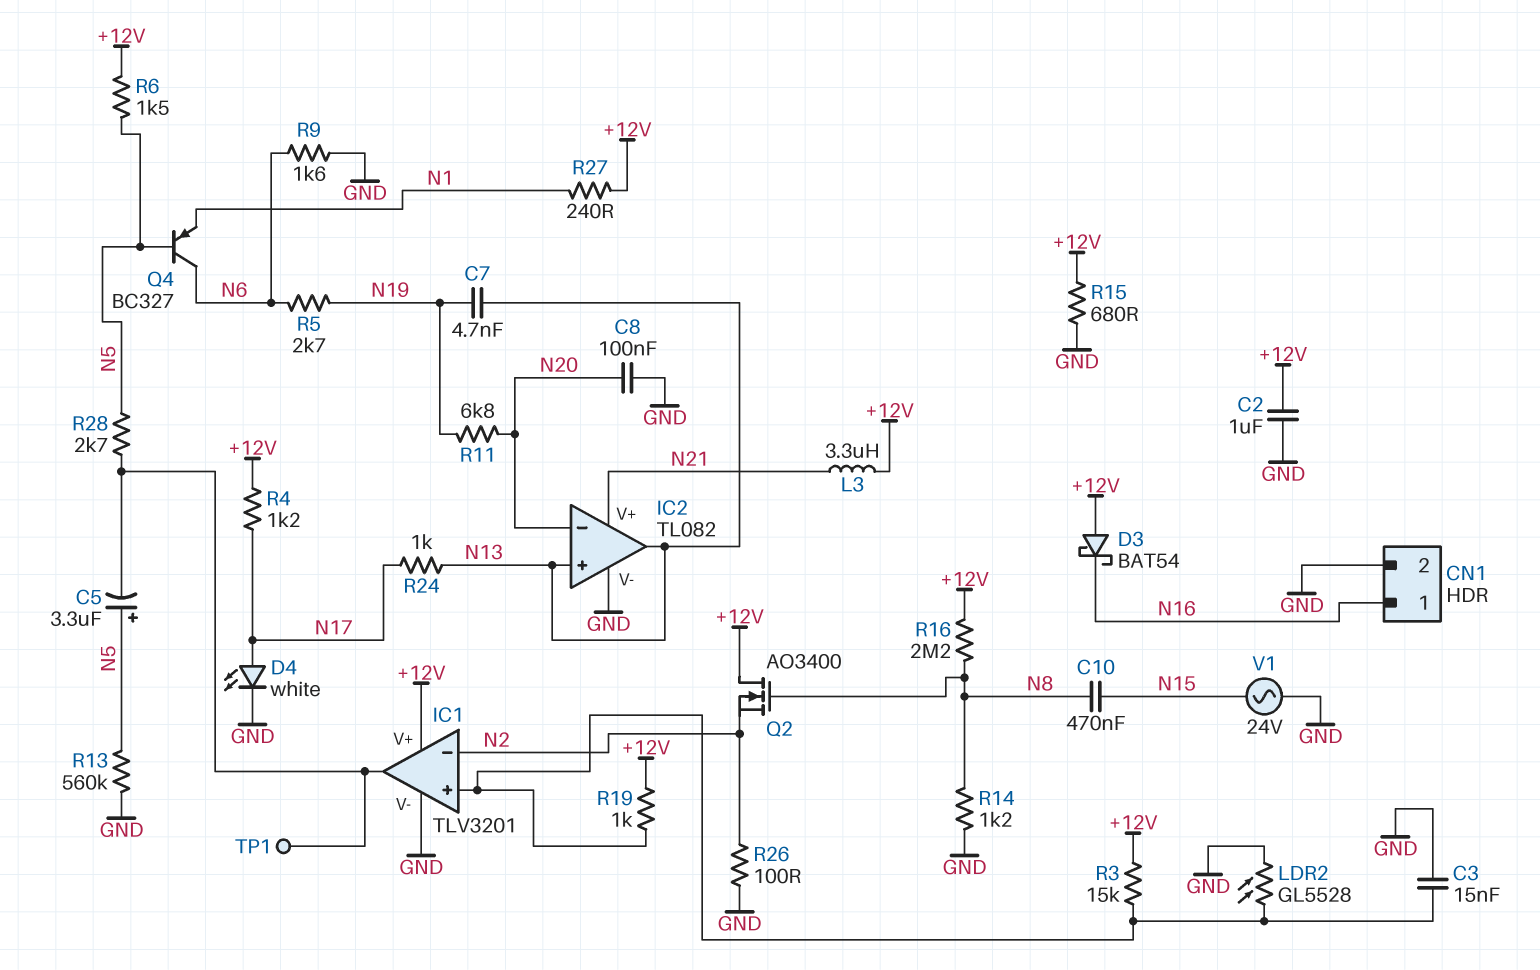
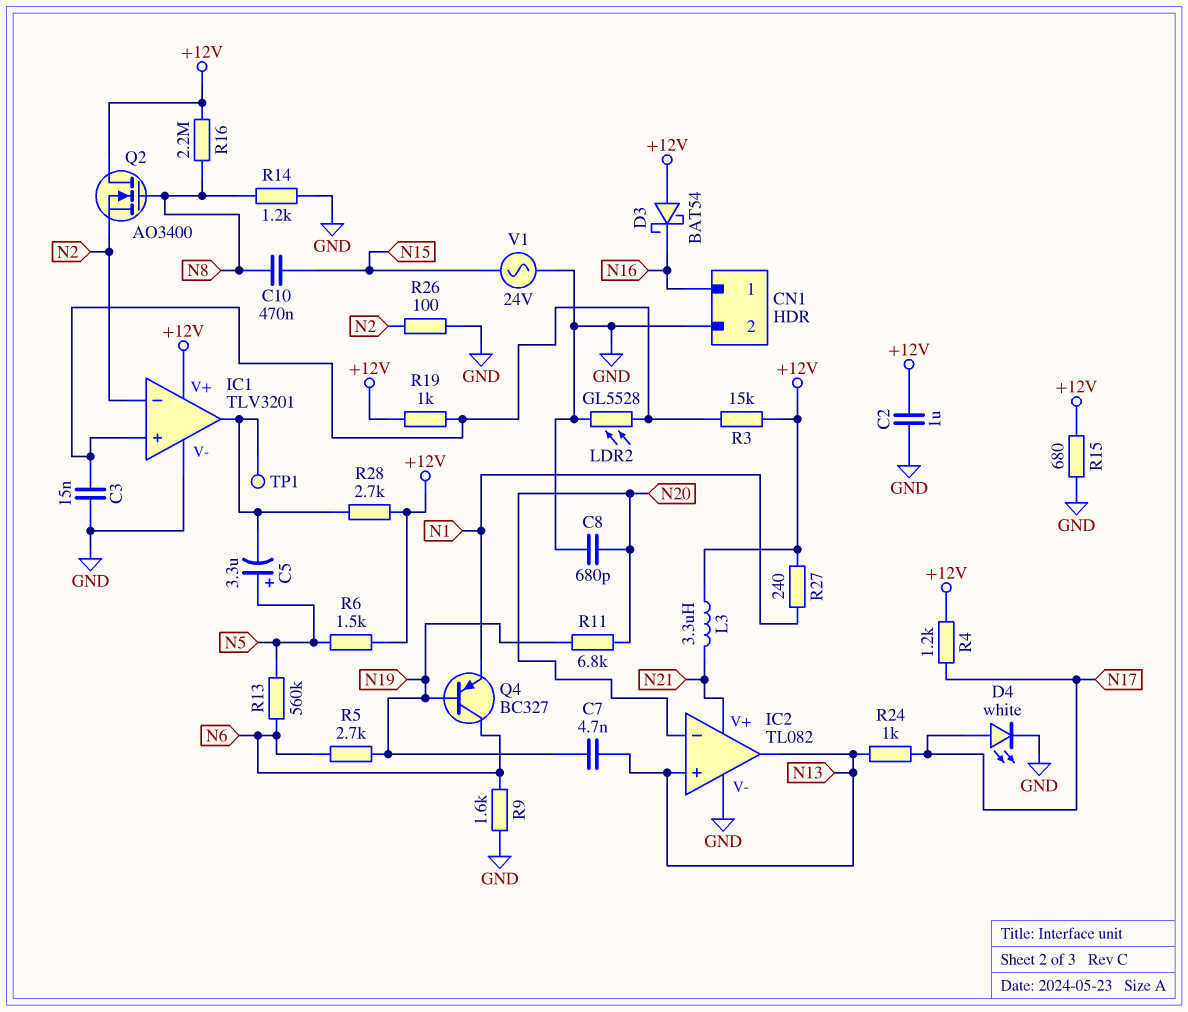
C8: 100nF (GND, N20) -> 680pF (GND, N20)
Q4: PNP BC327 (B N5, C N6, E N1) -> PNP BC327 (B N19, C N6, E N1)
R13: 560k (GND, N5) -> 560k (N5, N6)
R28: 2.7k (IC1/out, N5) -> 2.7k (+12V, IC1/out)

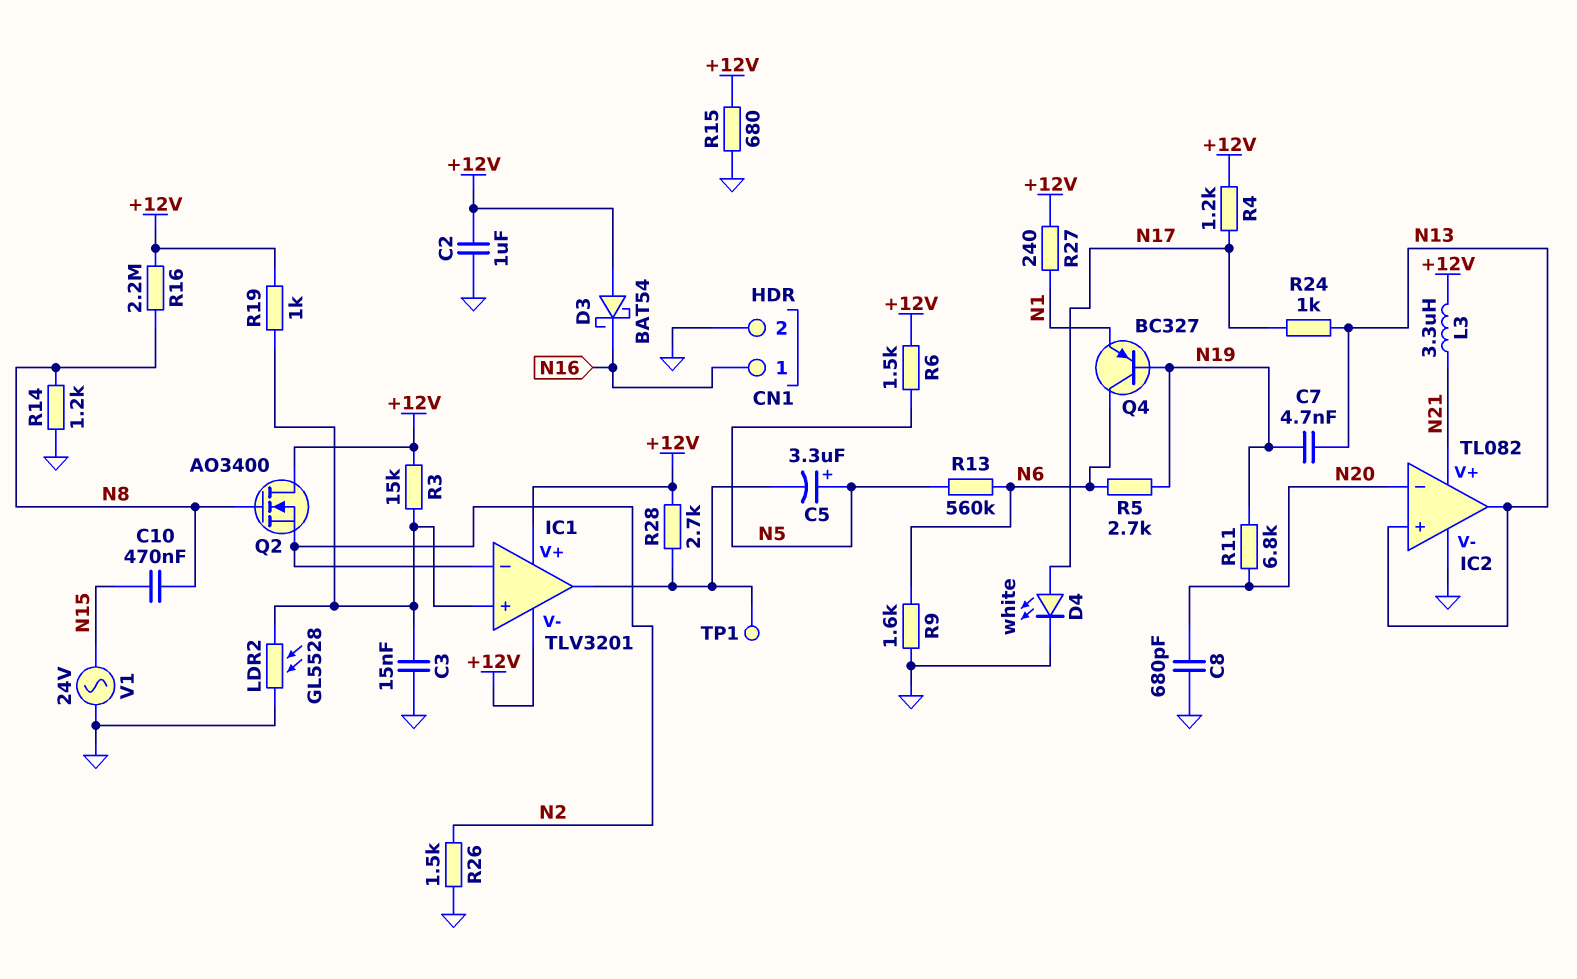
IC1 pin V-: GND -> +12V
R26: 100 (GND, N2) -> 1.5k (GND, N2)

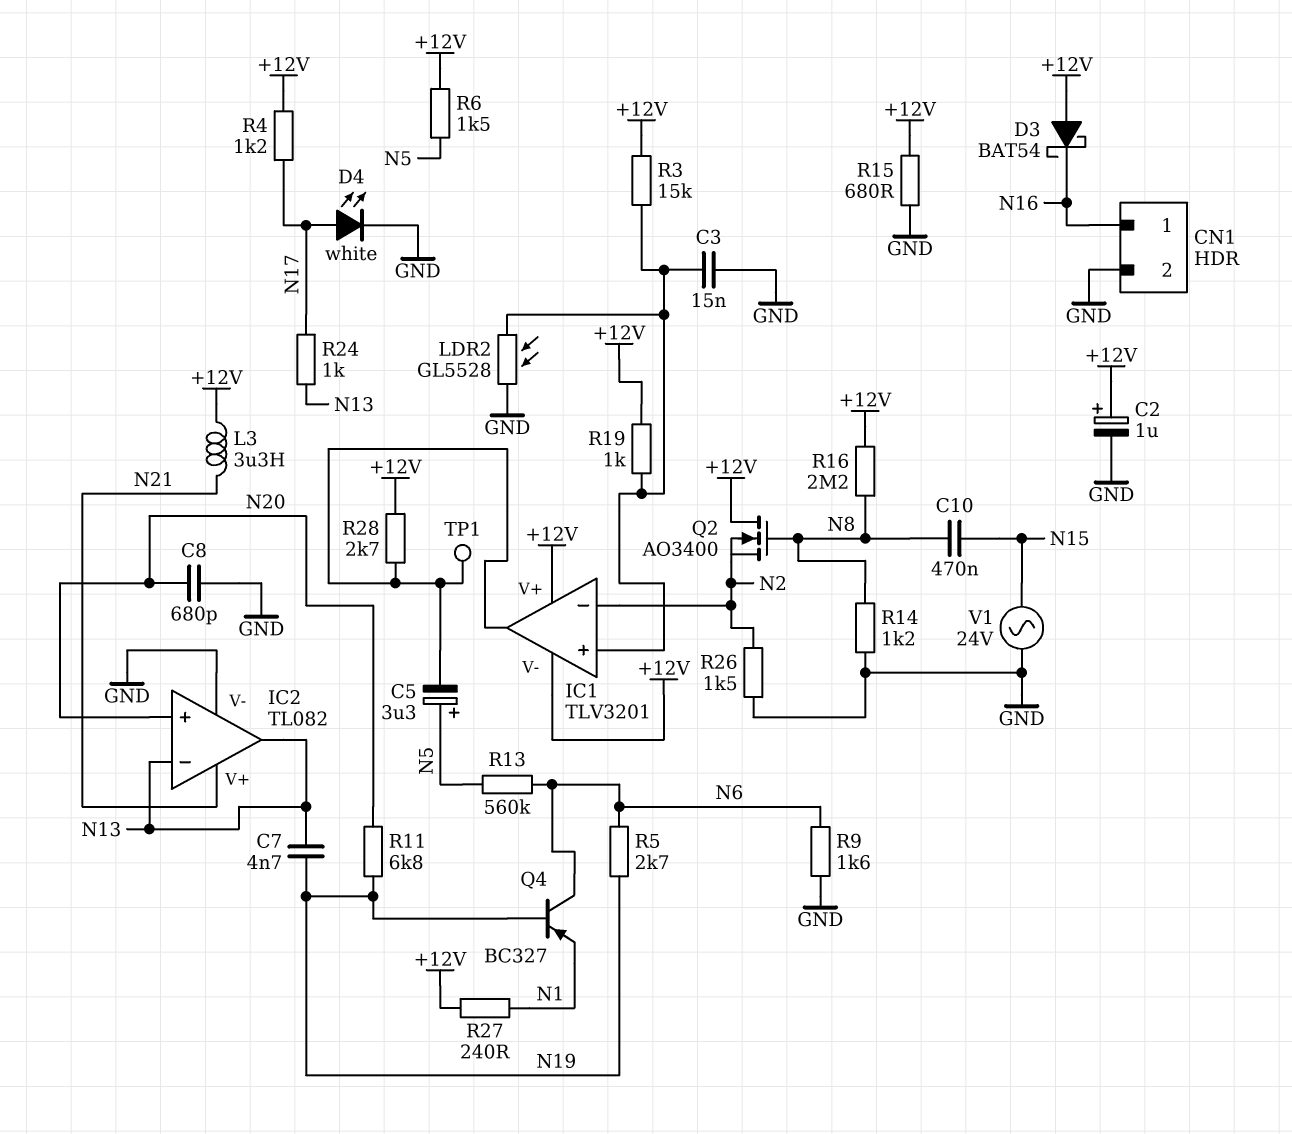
C2: 1uF (+12V, GND) -> 1uF (plus +12V, minus GND)
IC2 pin in+: N13 -> N20
IC2 pin in-: N20 -> N13

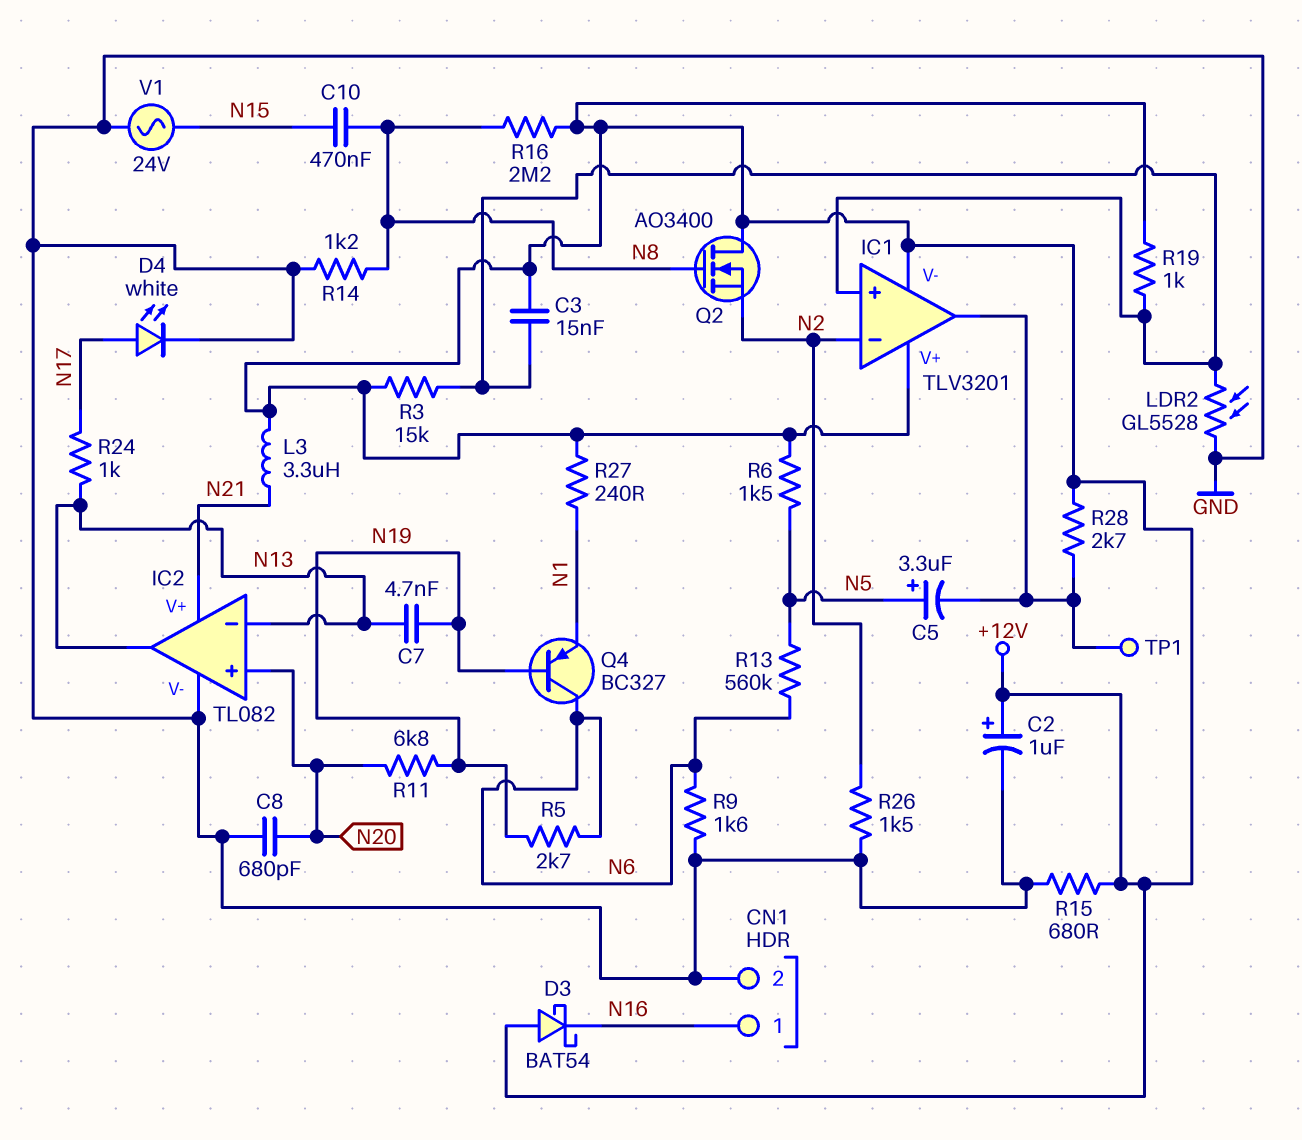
C3: 15nF (GND, IC1/in+) -> 15nF (+12V, IC1/in+)
R4: 1.2k (+12V, N17) -> none

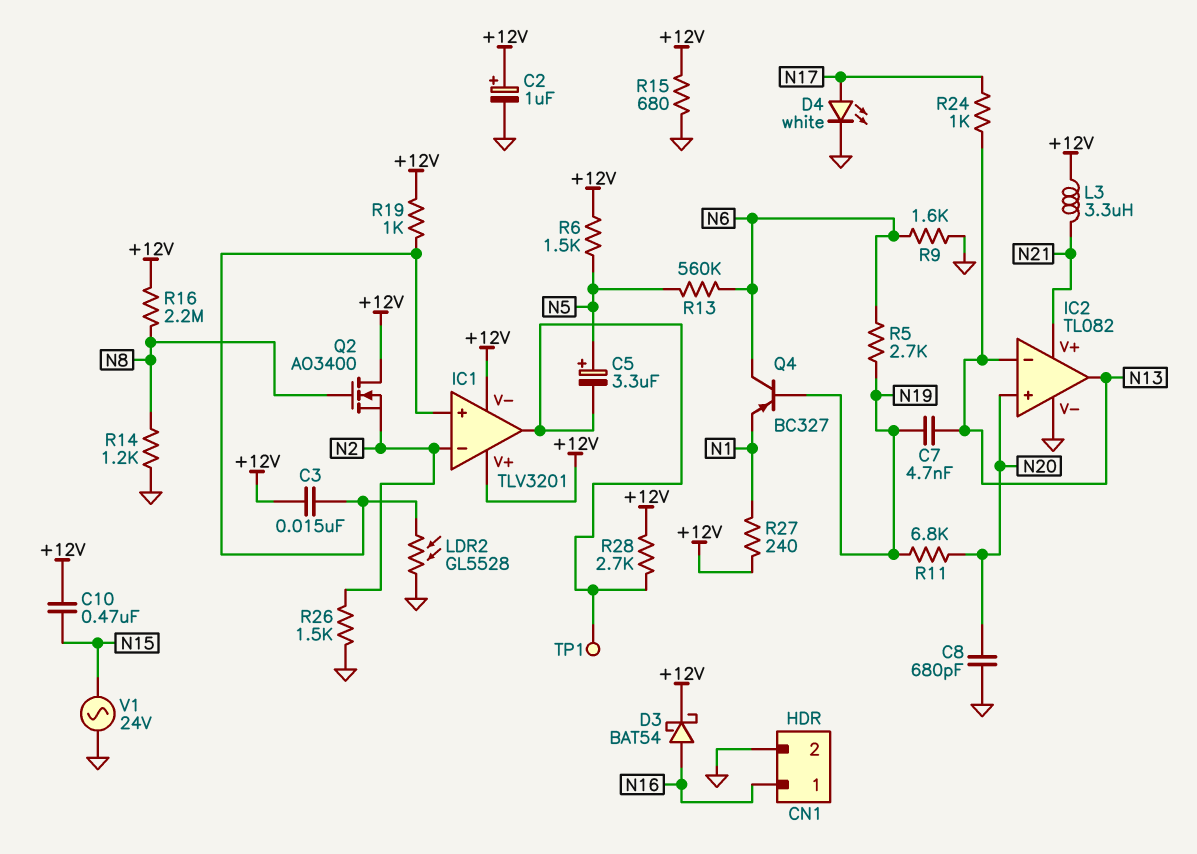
C10: 470nF (N8, N15) -> 470nF (+12V, N15)
D3: schottky BAT54 (A +12V, K N16) -> schottky BAT54 (A N16, K +12V)
R3: 15k (+12V, IC1/in+) -> none

